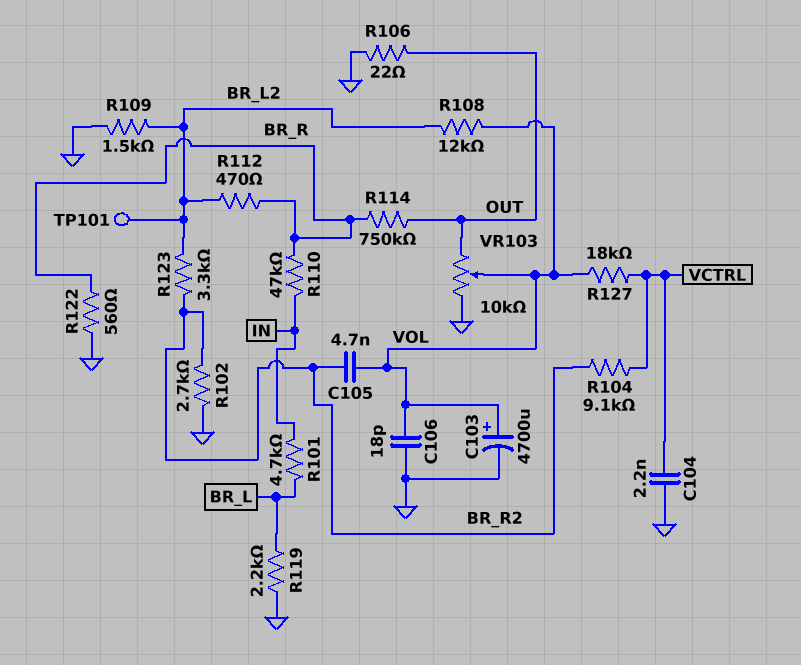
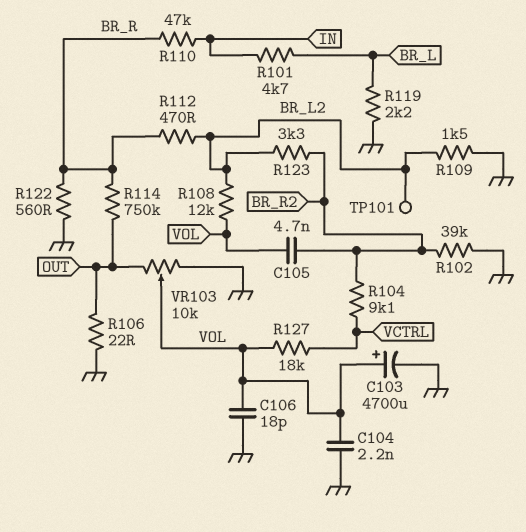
C104: 2.2nF (GND, VCTRL) -> 2.2nF (GND, VOL)
R102: 2.7k (BR_R2, GND) -> 39k (BR_R2, GND)

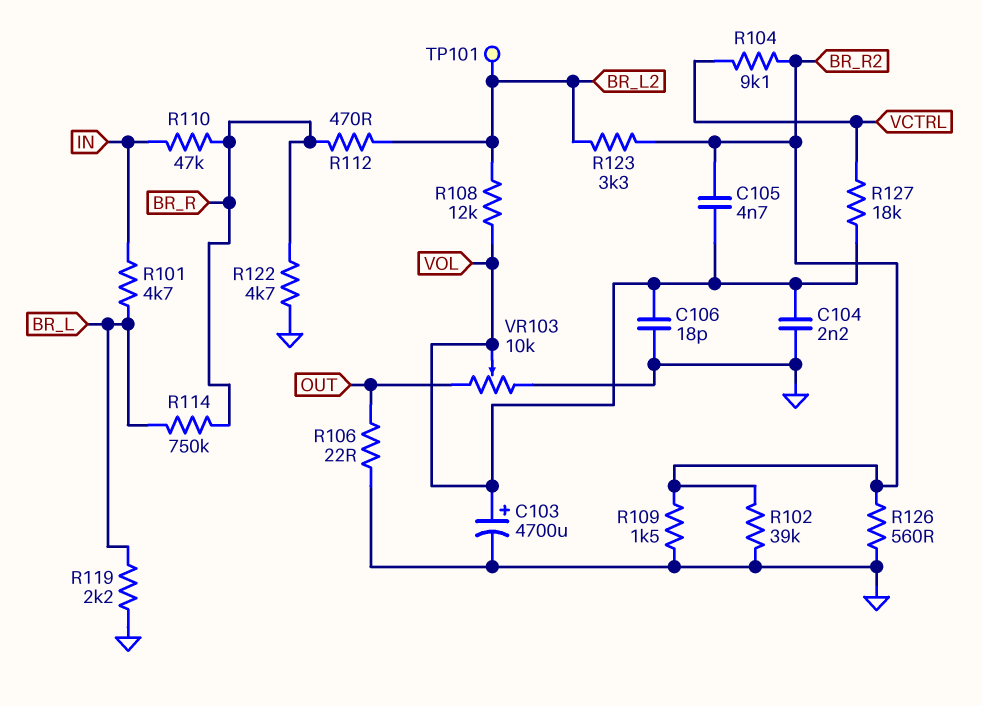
R109: 1.5k (BR_L2, GND) -> 1.5k (BR_R2, GND)
R114: 750k (BR_R, OUT) -> 750k (BR_L, BR_R)
R122: 560 (BR_R, GND) -> 4.7k (BR_R, GND)
R126: none -> 560 (BR_R2, GND)

